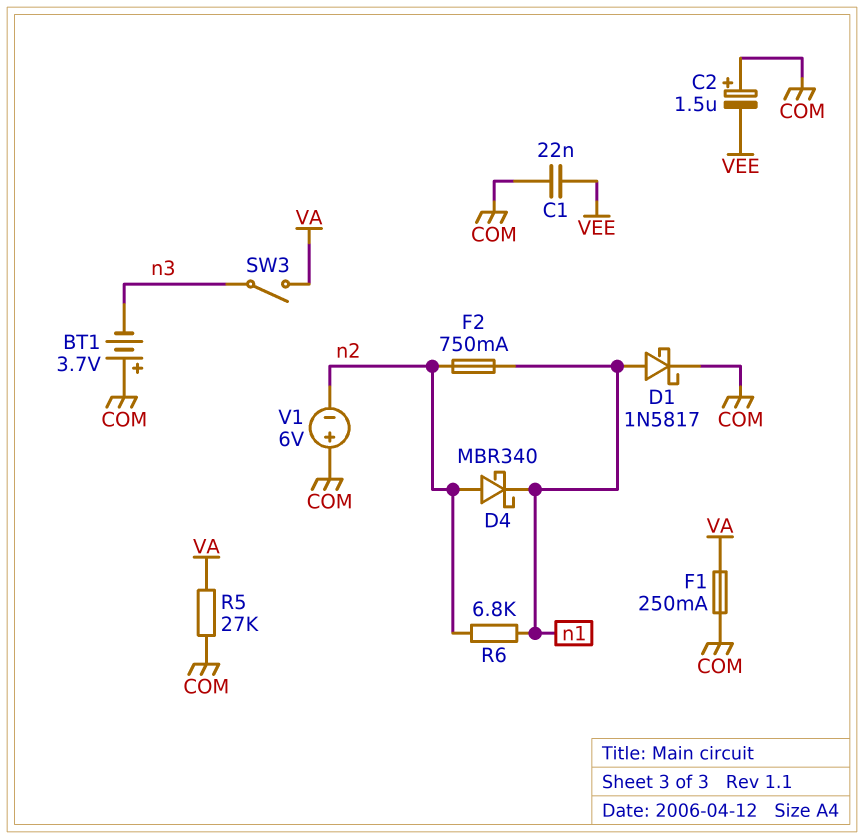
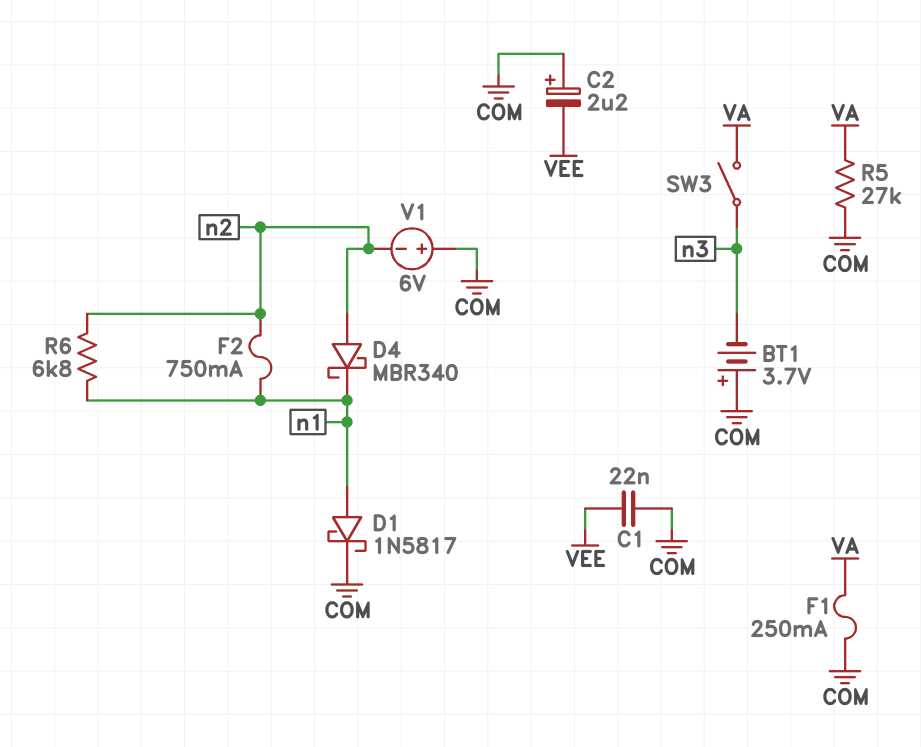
C2: 1.5uF (plus COM, minus VEE) -> 2.2uF (plus COM, minus VEE)

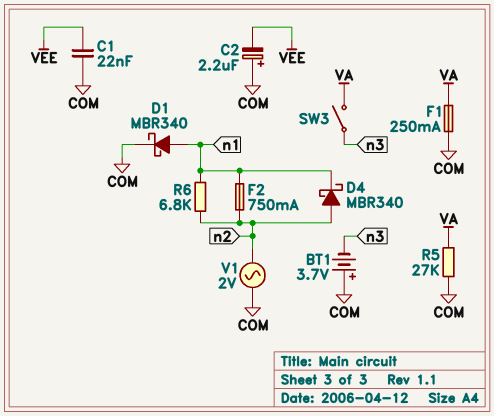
D1: schottky 1N5817 (A n1, K COM) -> schottky MBR340 (A n1, K COM)
V1: 6V (plus COM, minus n2) -> AC 2V (COM, n2)

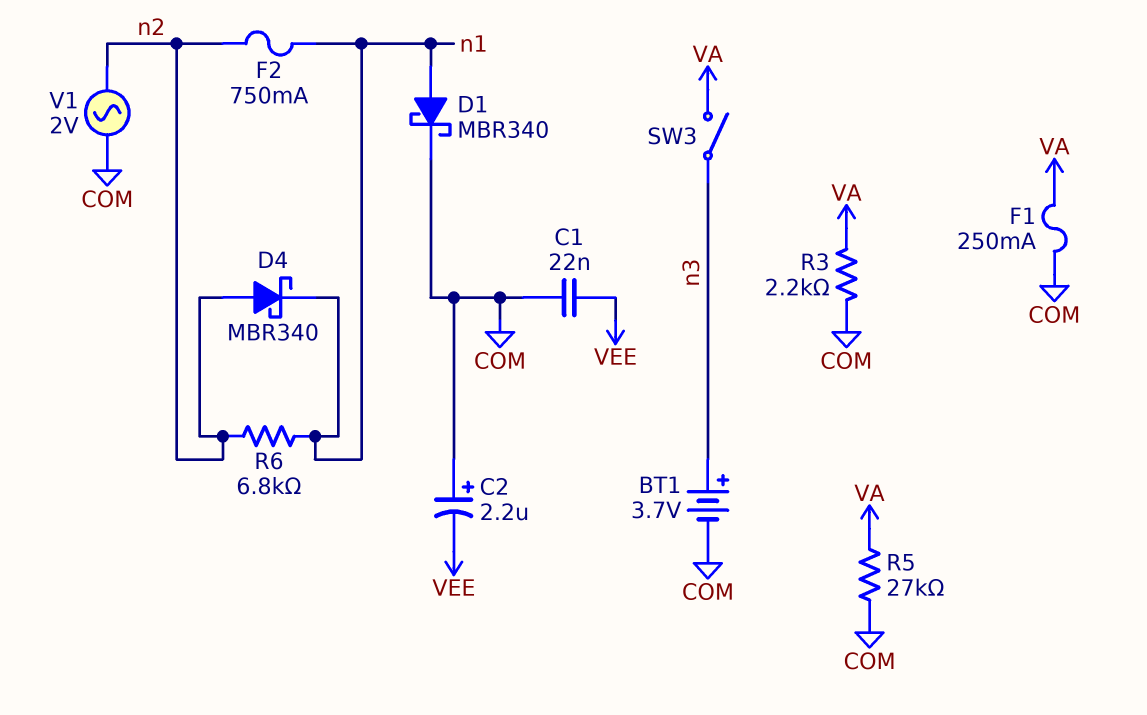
BT1: 3.7V (plus COM, minus n3) -> 3.7V (plus n3, minus COM)
R3: none -> 2.2k (COM, VA)

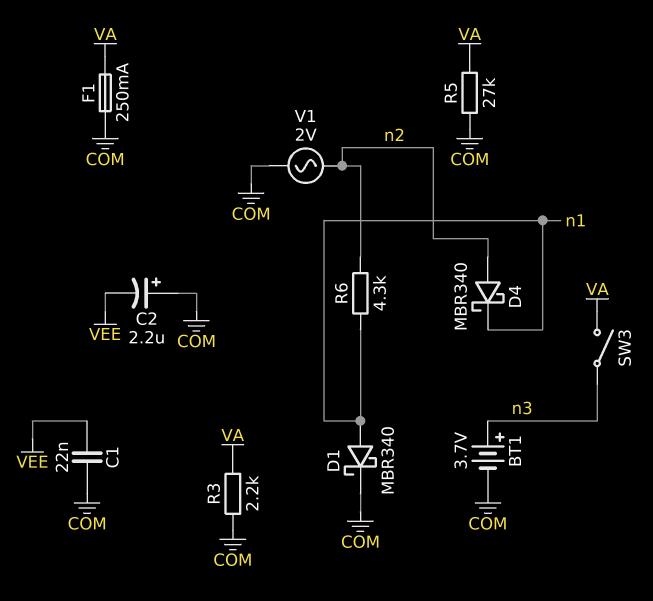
F2: 750mA (n1, n2) -> none
R6: 6.8k (n1, n2) -> 4.3k (n1, n2)

